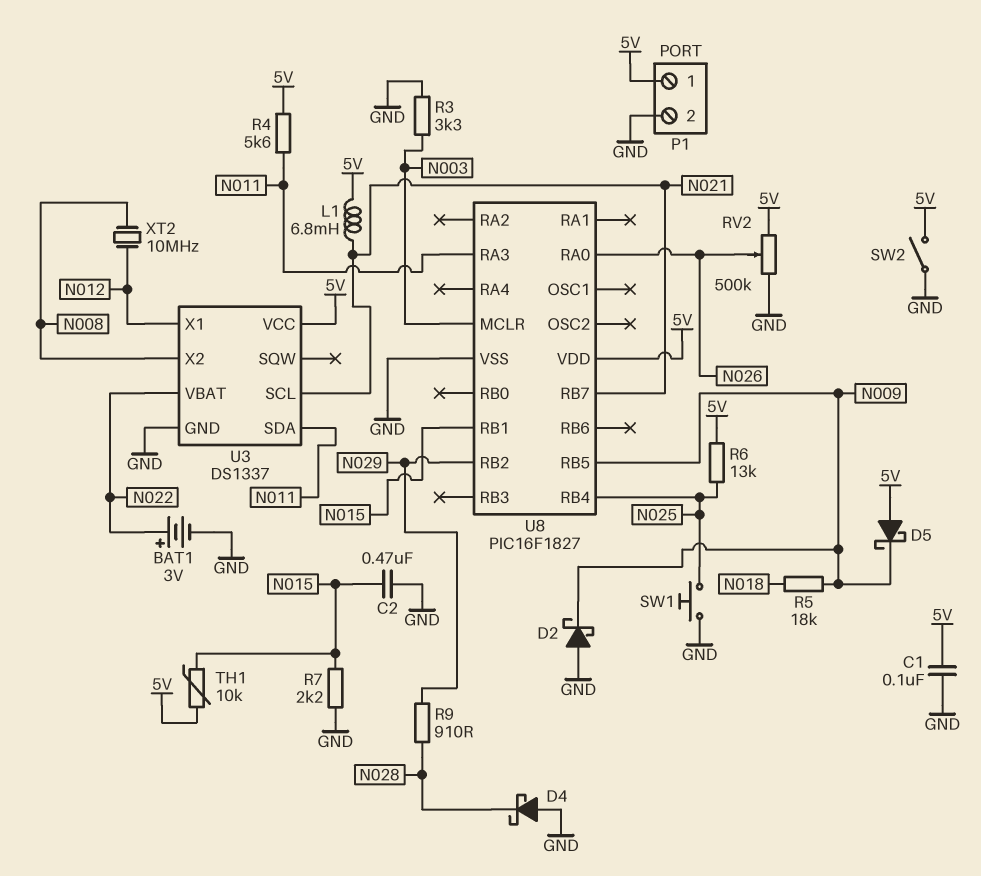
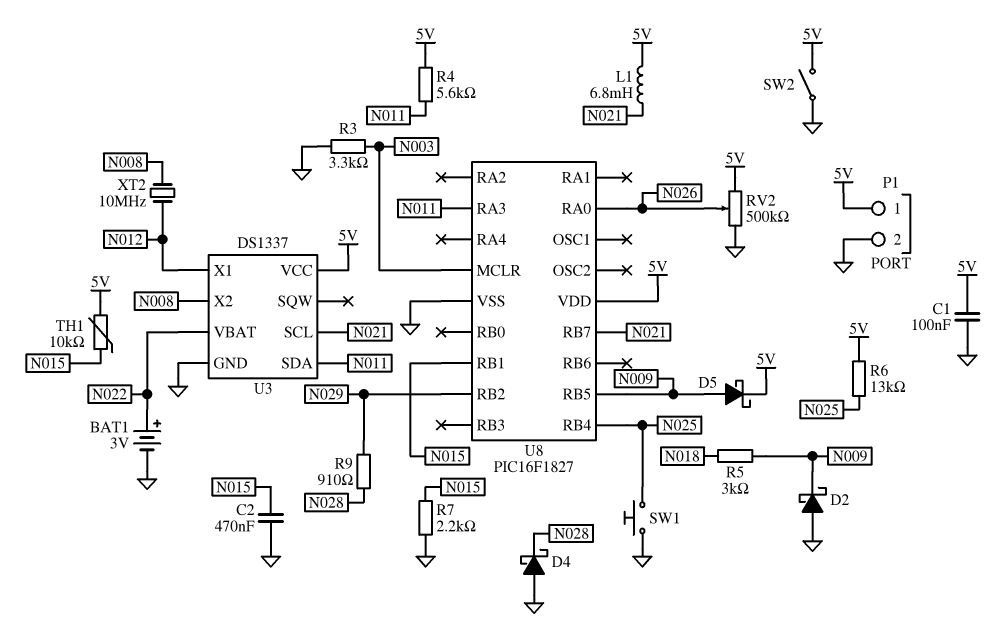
D5: schottky (A 5V, K N009) -> schottky (A N009, K 5V)
R5: 18k (N009, N018) -> 3k (N009, N018)

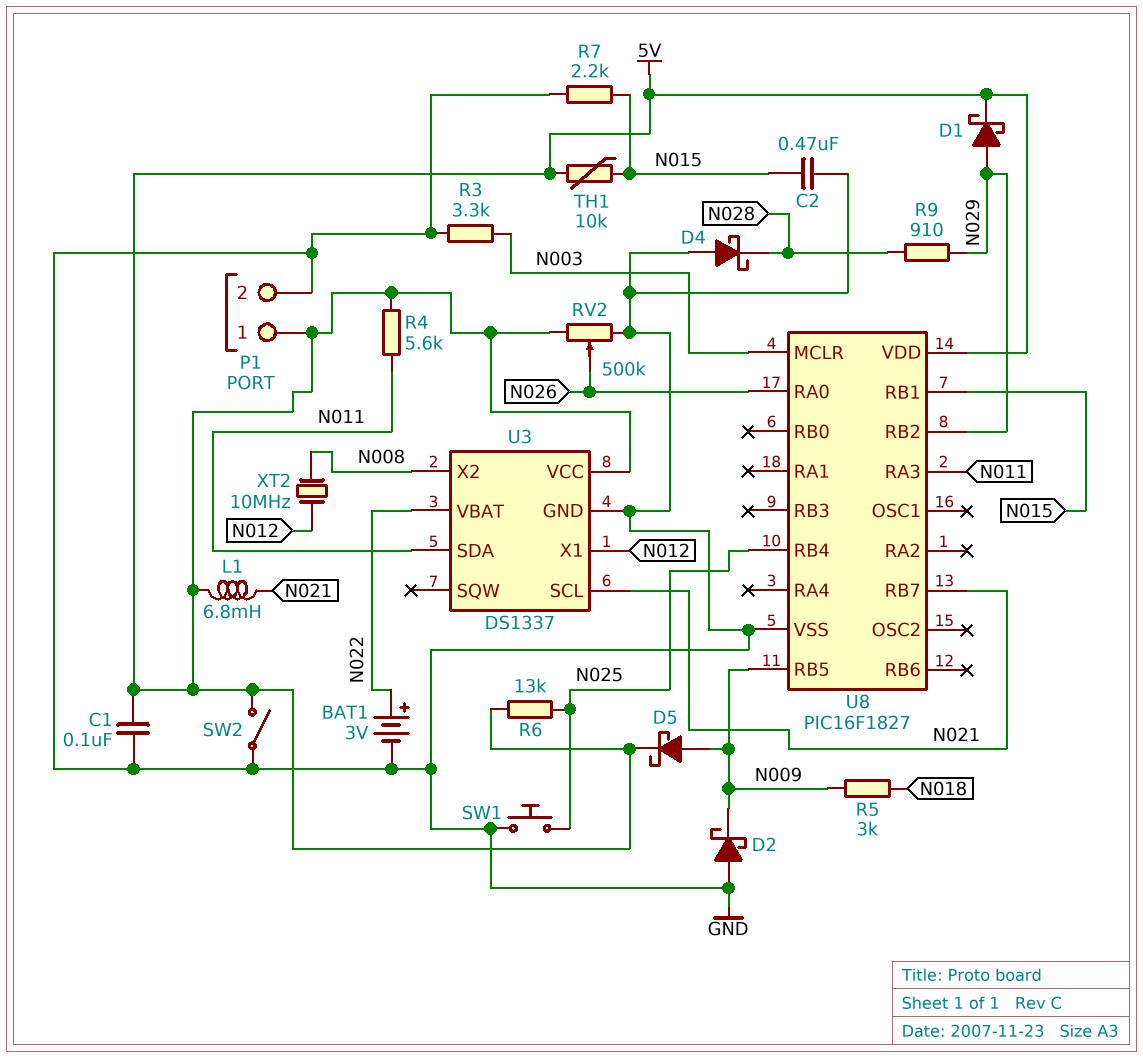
D1: none -> schottky (A N029, K 5V)

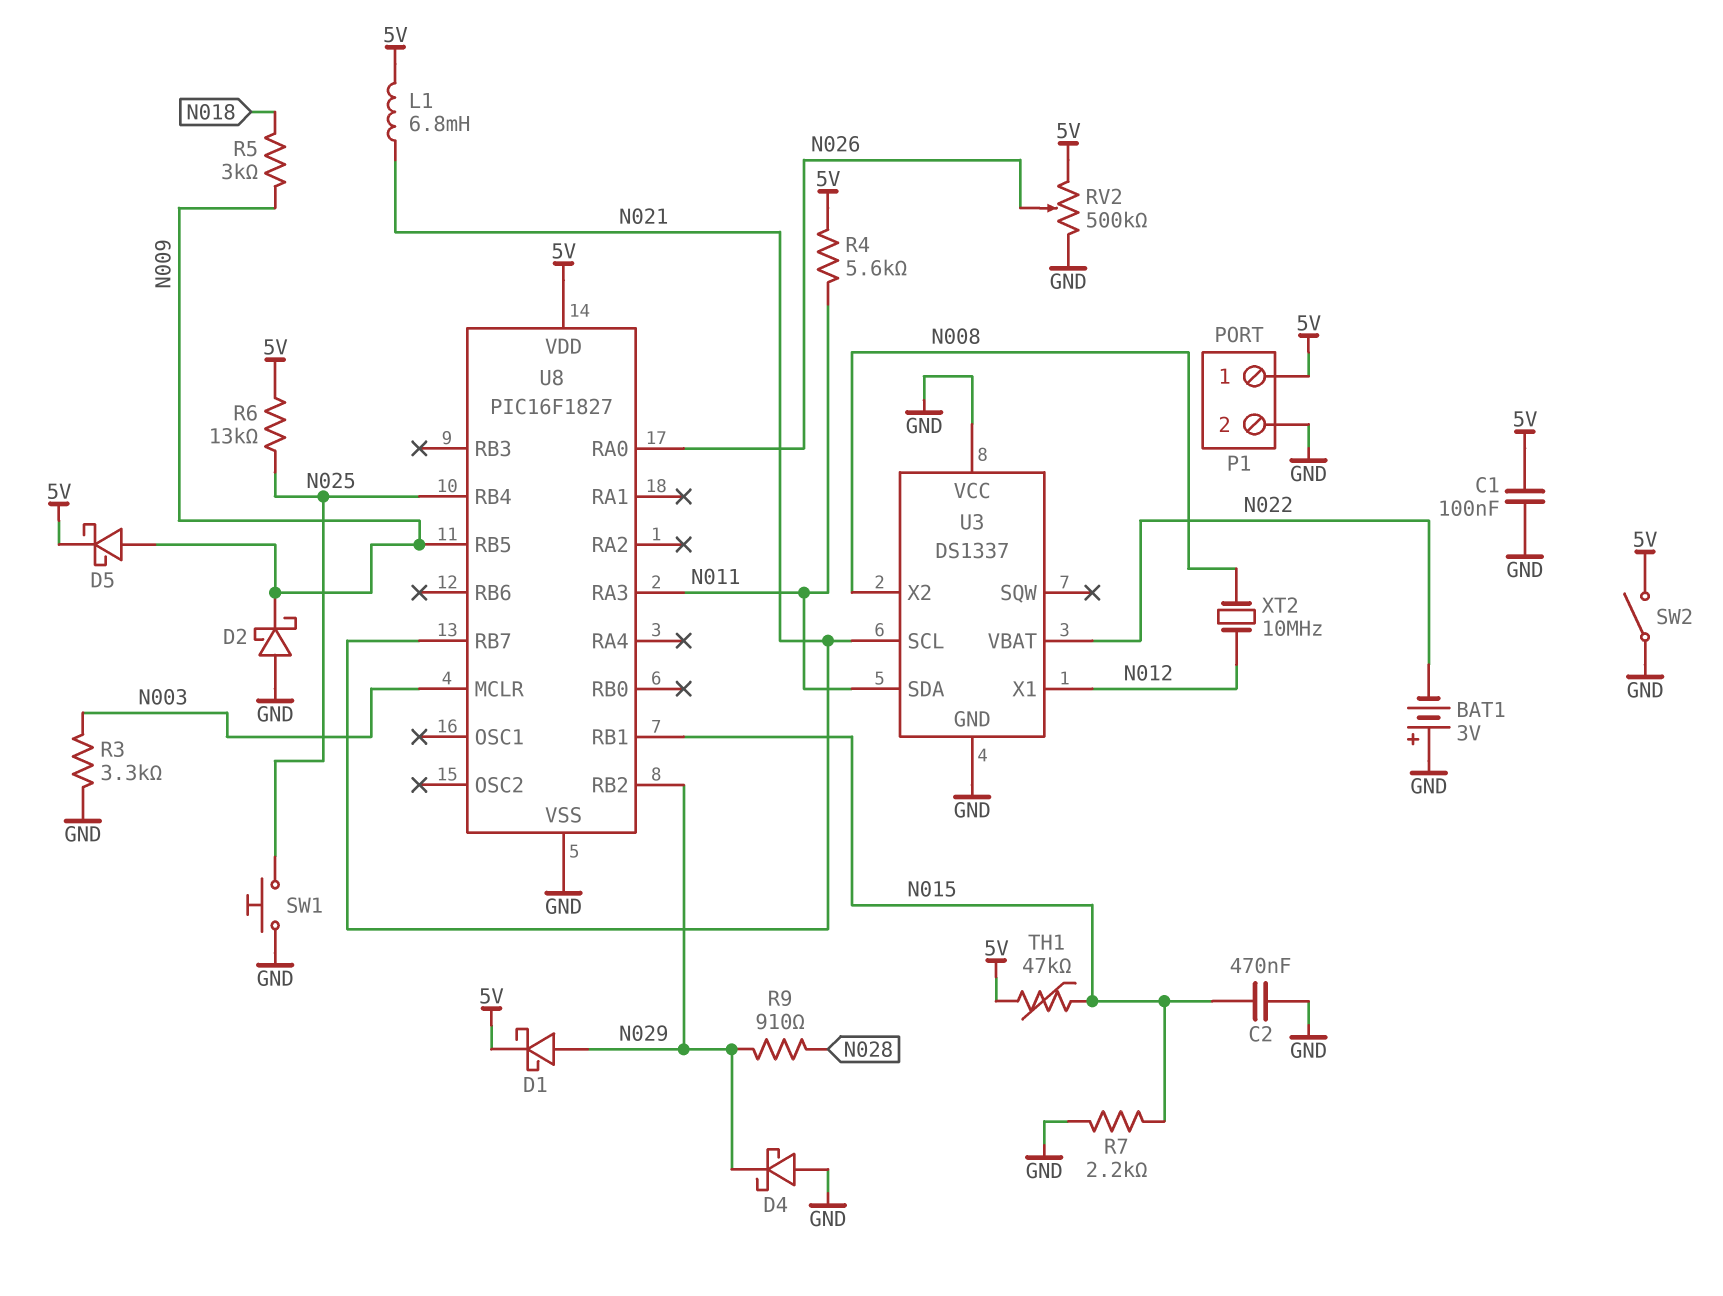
BAT1: 3V (plus N022, minus GND) -> 3V (plus GND, minus N022)
D4: schottky (A GND, K N028) -> schottky (A GND, K N029)
TH1: 10k (5V, N015) -> 47k (5V, N015)
U3 pin VCC: 5V -> GND

